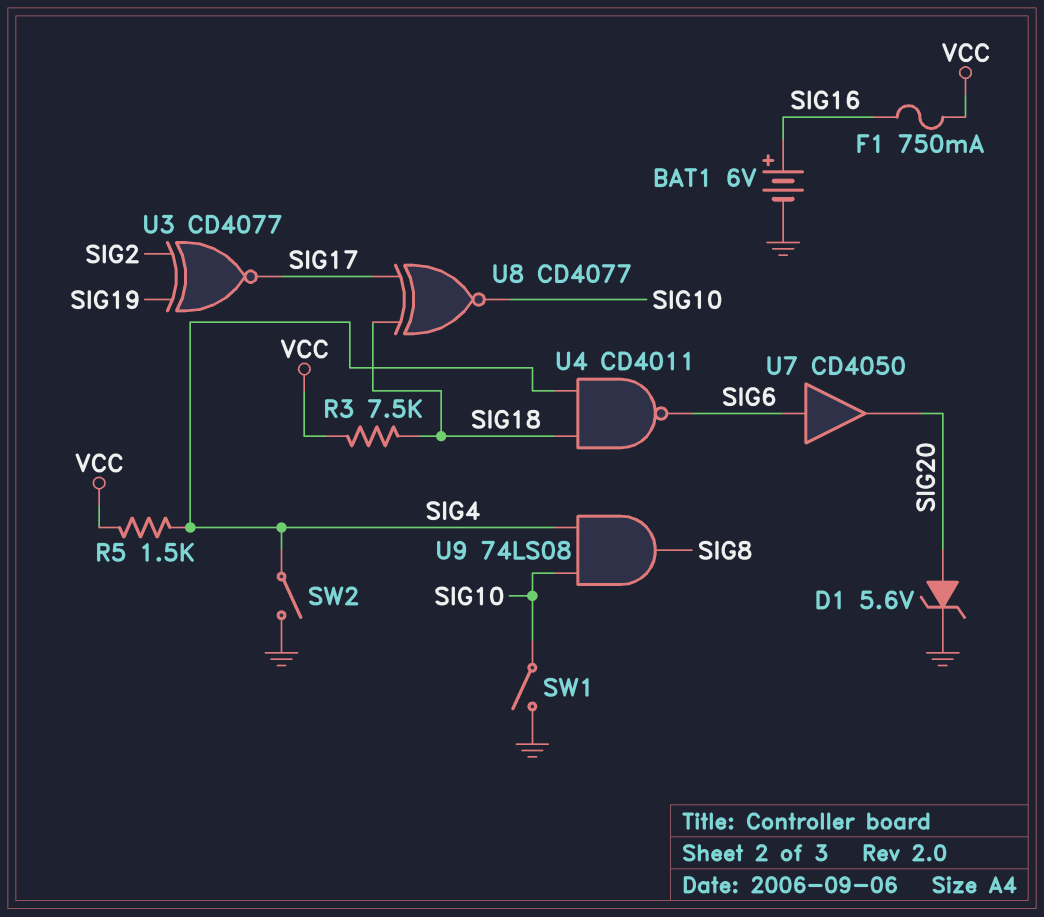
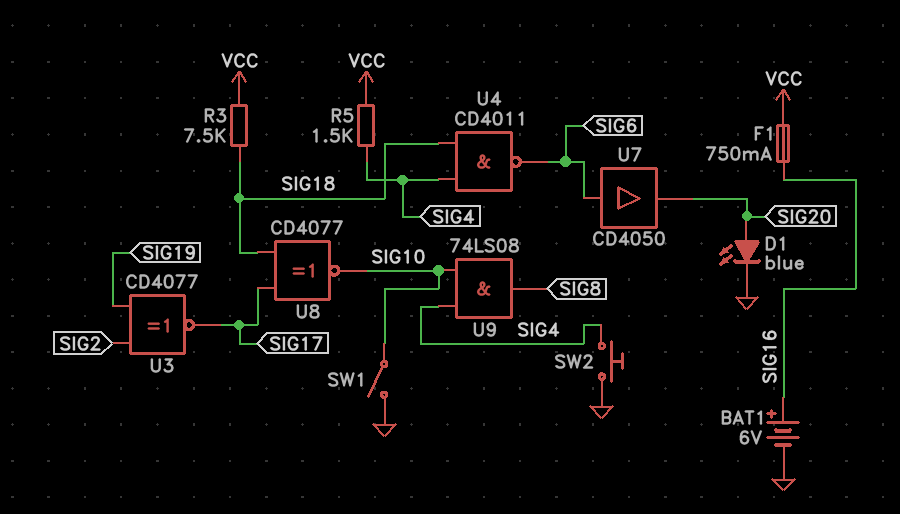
D1: zener 5.6V (A SIG20, K GND) -> LED blue (A SIG20, K GND)
SW2: switch (GND, SIG4) -> button (GND, SIG4)

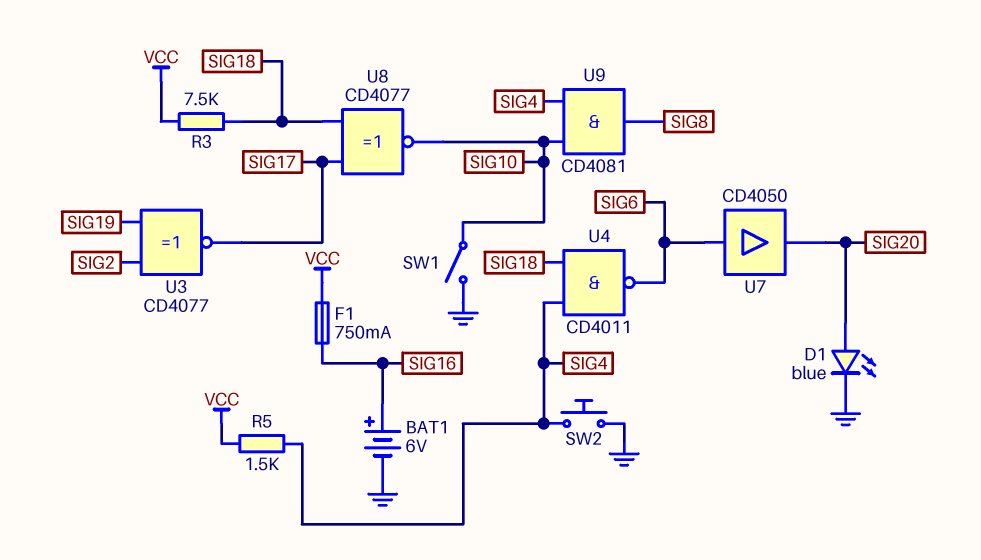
U9: AND 74LS08 (in SIG4, in SIG10, out SIG8) -> AND CD4081 (in SIG4, in SIG10, out SIG8)

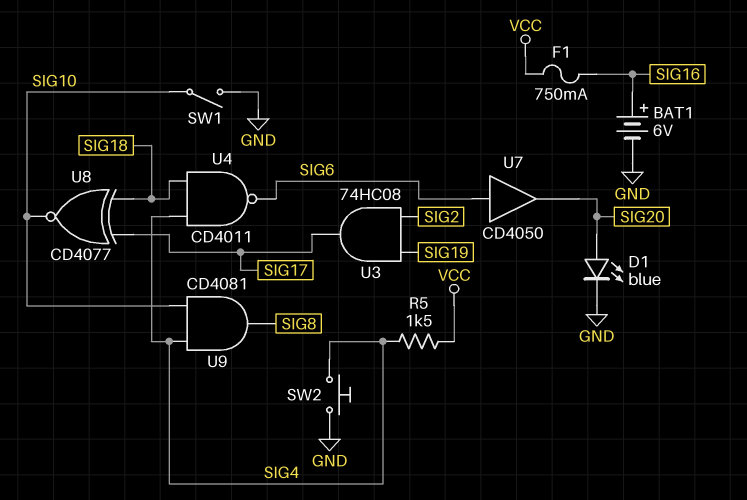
R3: 7.5k (SIG18, VCC) -> none
U3: XNOR CD4077 (in SIG2, in SIG19, out SIG17) -> AND 74HC08 (in SIG2, in SIG19, out SIG17)

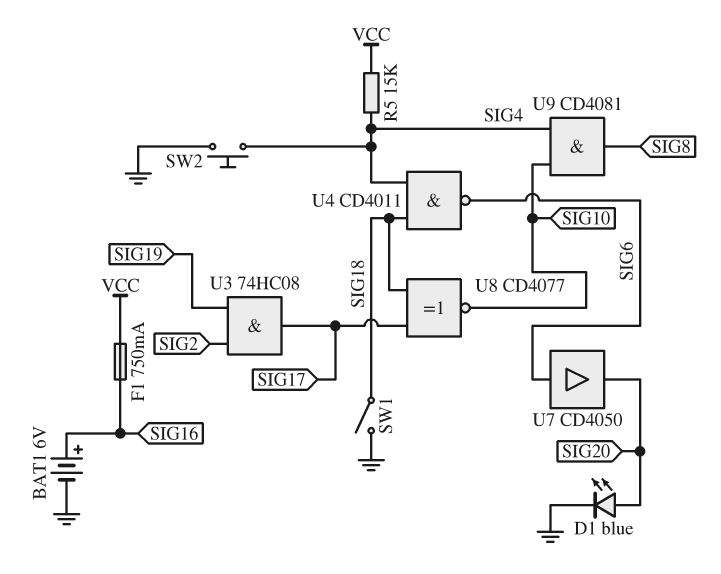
R5: 1.5k (SIG4, VCC) -> 15k (SIG4, VCC)
SW1: switch (GND, SIG10) -> switch (GND, SIG18)

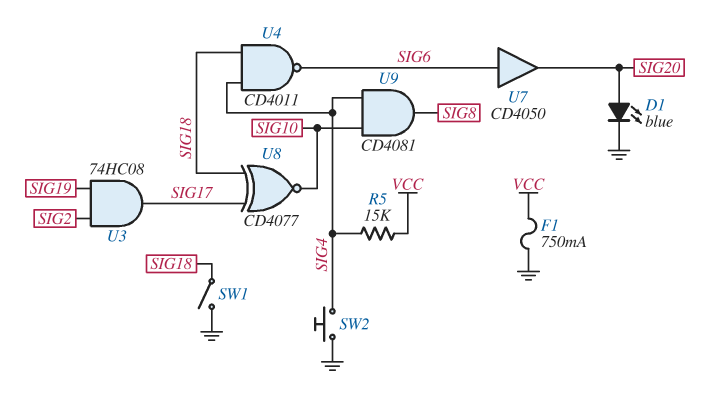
BAT1: 6V (plus SIG16, minus GND) -> none
F1: 750mA (SIG16, VCC) -> 750mA (GND, VCC)

